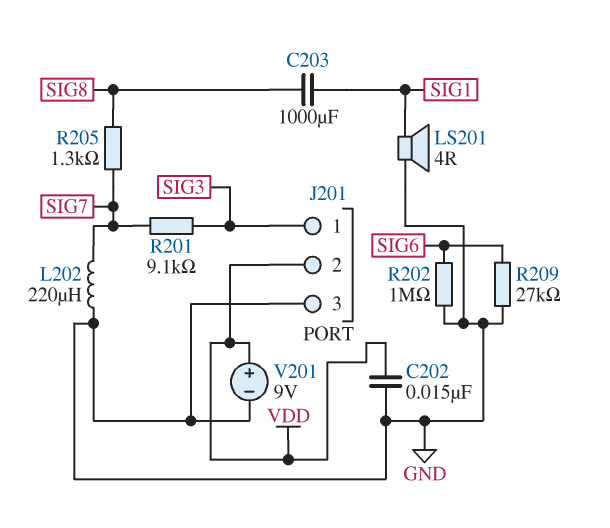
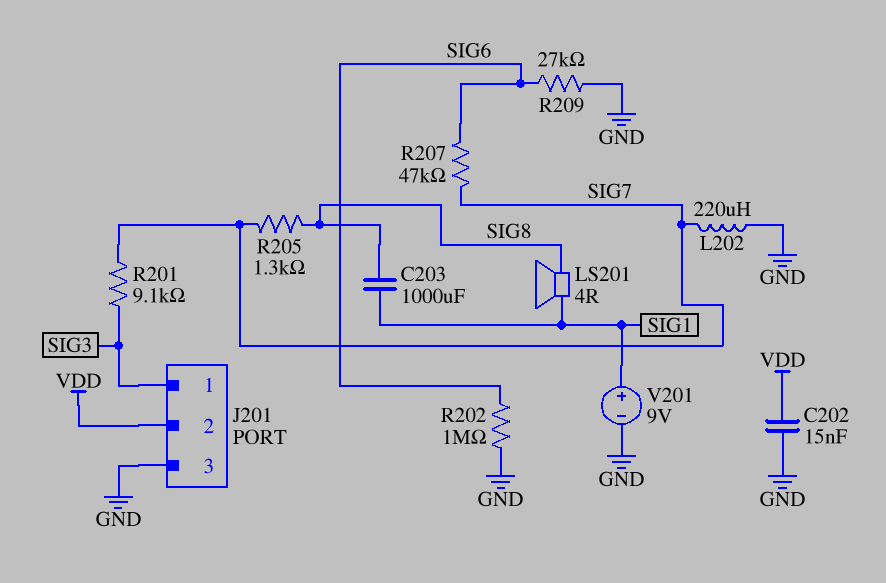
LS201: speaker 4R (GND, SIG1) -> speaker 4R (SIG1, SIG8)
R207: none -> 47k (SIG6, SIG7)
V201: 9V (plus VDD, minus GND) -> 9V (plus SIG1, minus GND)

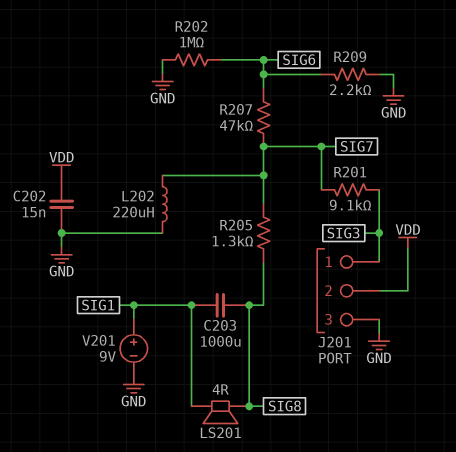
R209: 27k (GND, SIG6) -> 2.2k (GND, SIG6)

